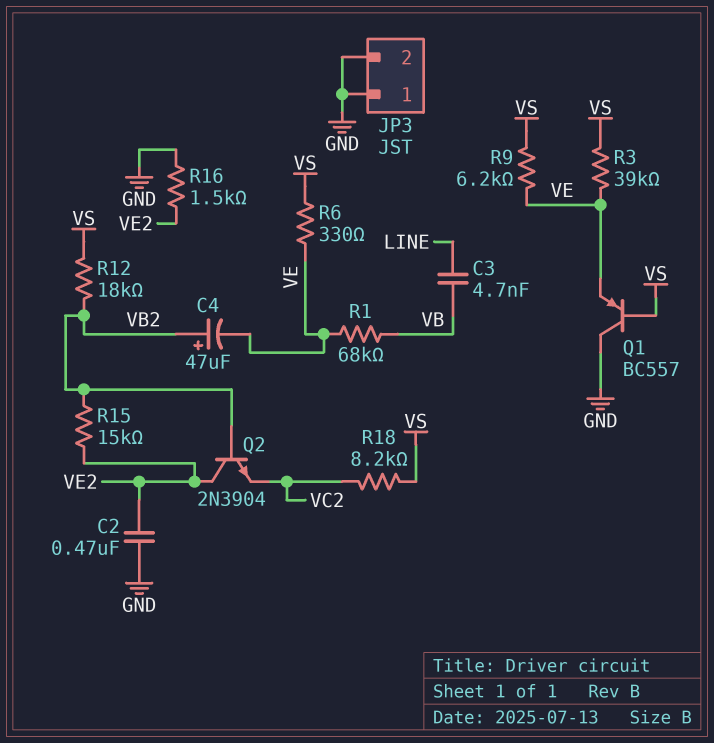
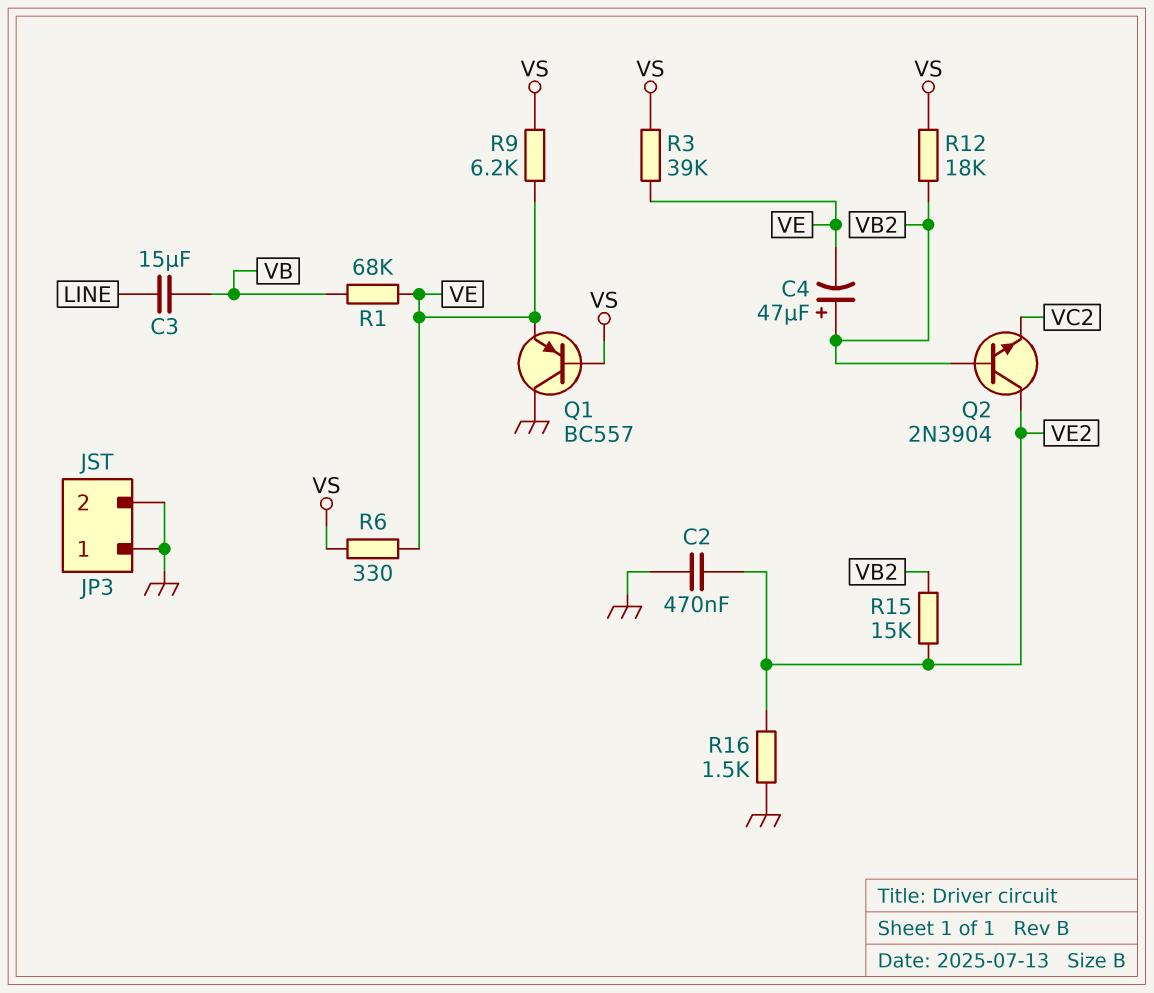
C3: 4.7nF (LINE, VB) -> 15uF (LINE, VB)
R18: 8.2k (VC2, VS) -> none

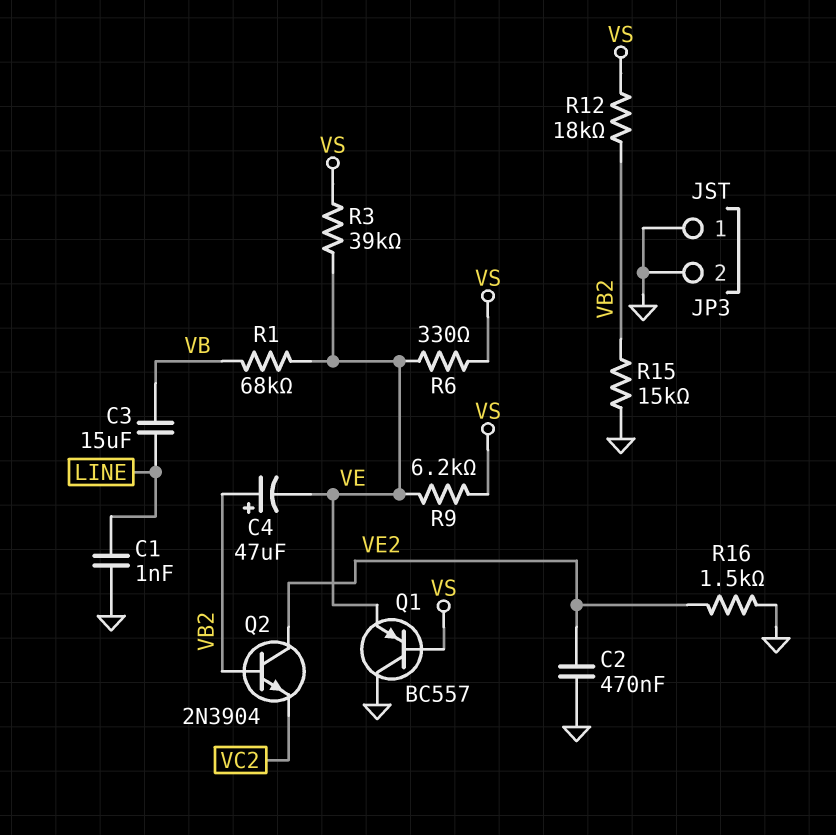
C1: none -> 1nF (GND, LINE)
R15: 15k (VB2, VE2) -> 15k (GND, VB2)

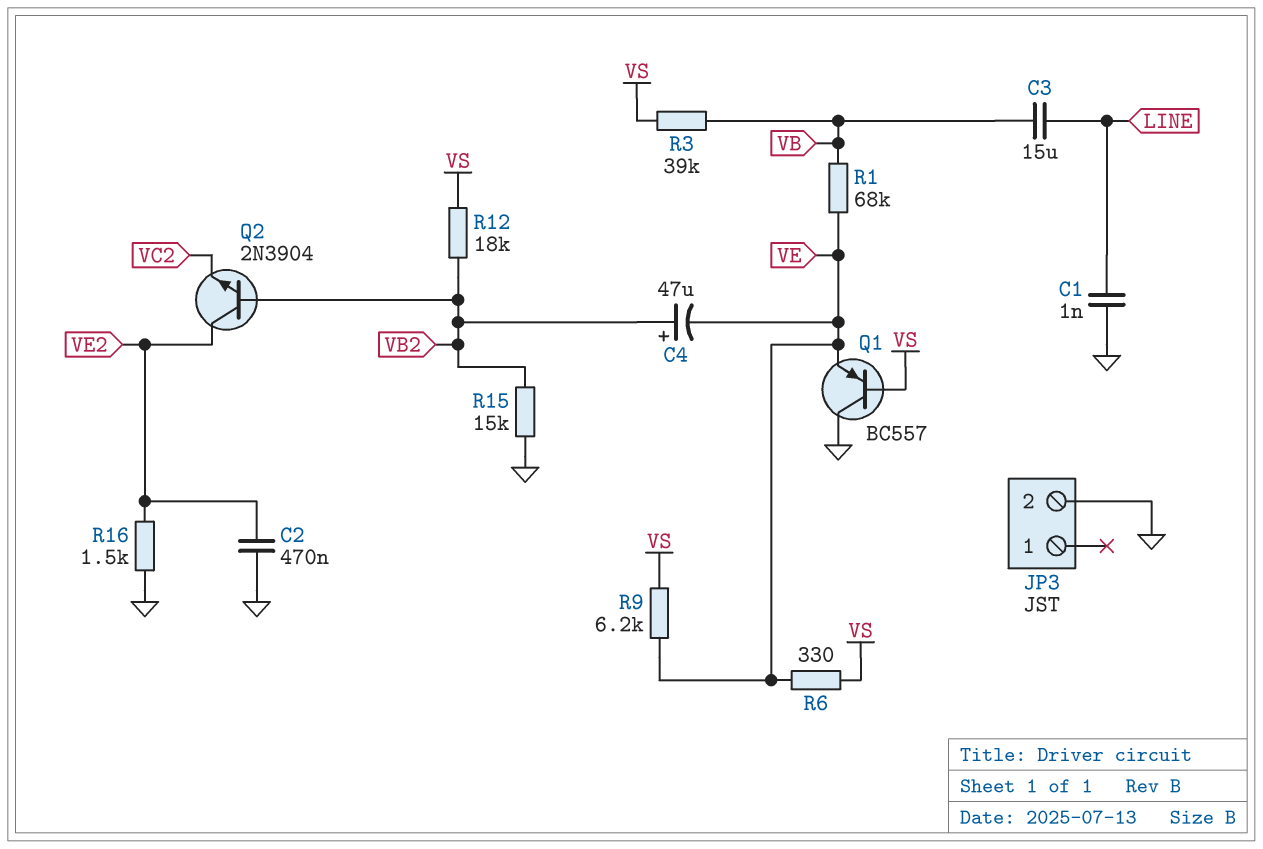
JP3 pin 1: GND -> none
R3: 39k (VE, VS) -> 39k (VB, VS)

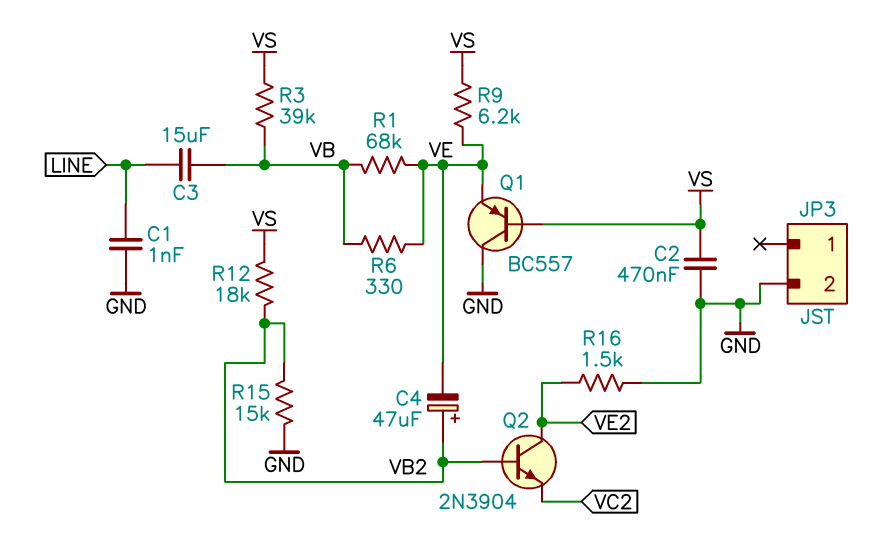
C2: 470nF (GND, VE2) -> 470nF (GND, VS)
R6: 330 (VE, VS) -> 330 (VB, VE)

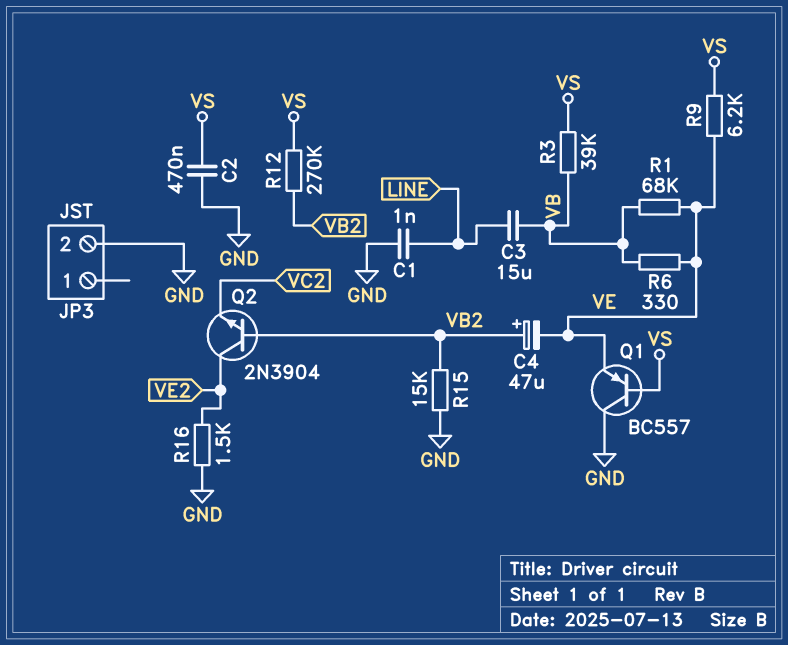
R12: 18k (VB2, VS) -> 270k (VB2, VS)

